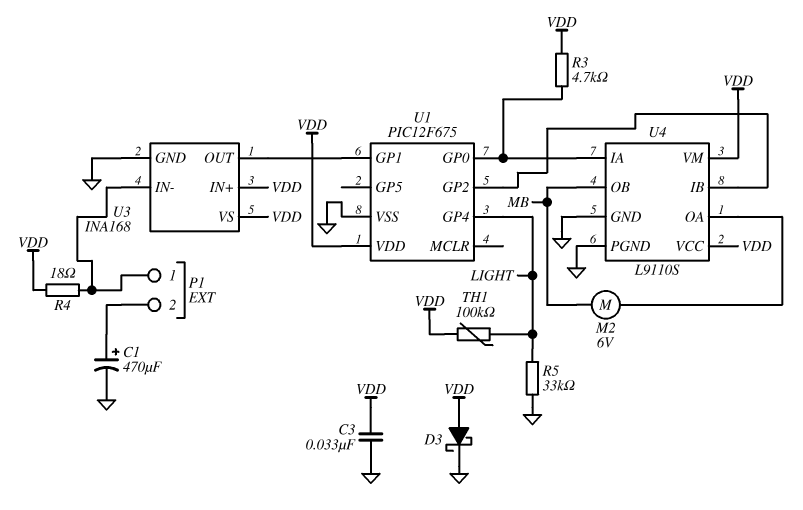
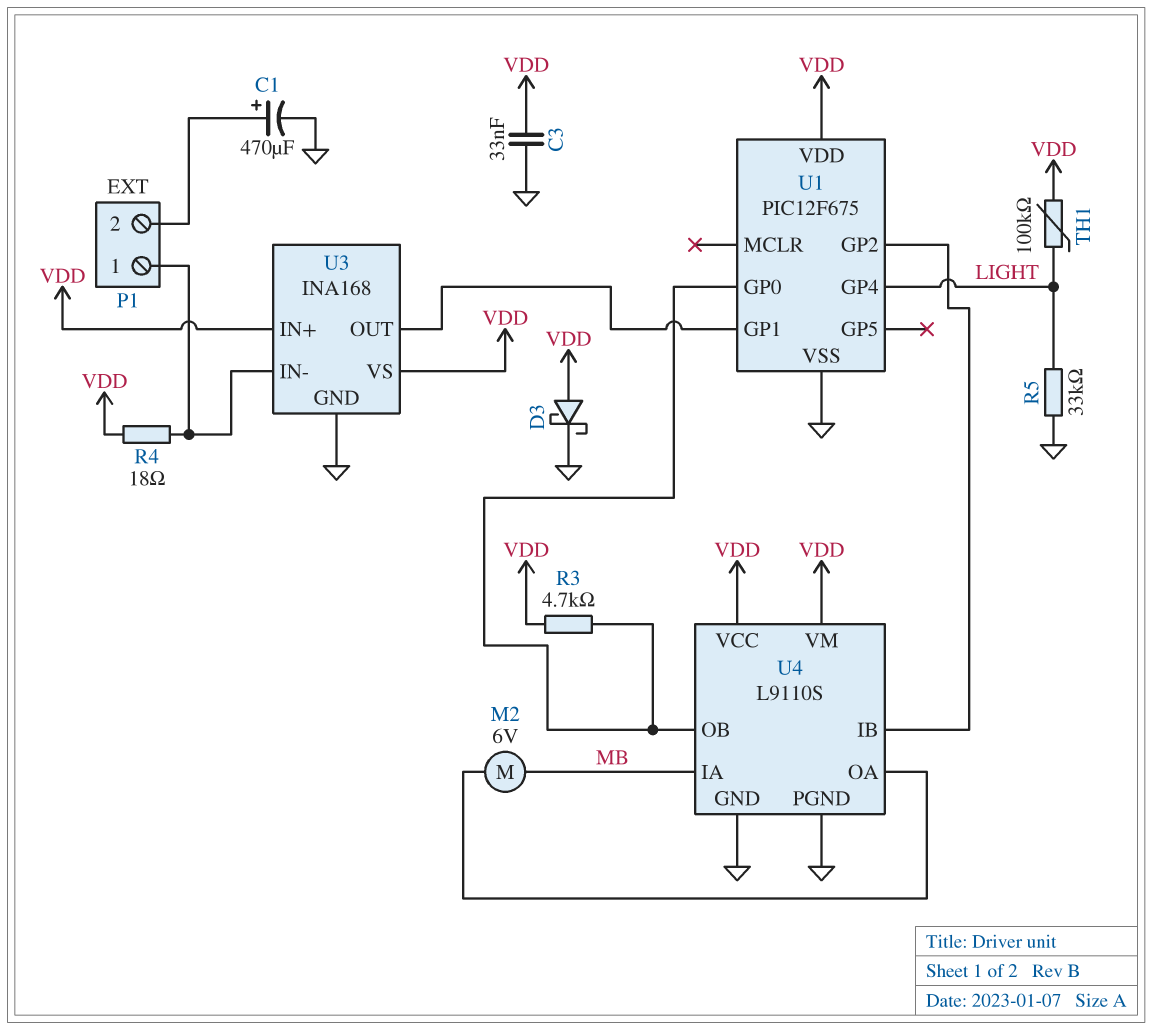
U4 pin IA: U1/GP0 -> MB
U4 pin OB: MB -> U1/GP0

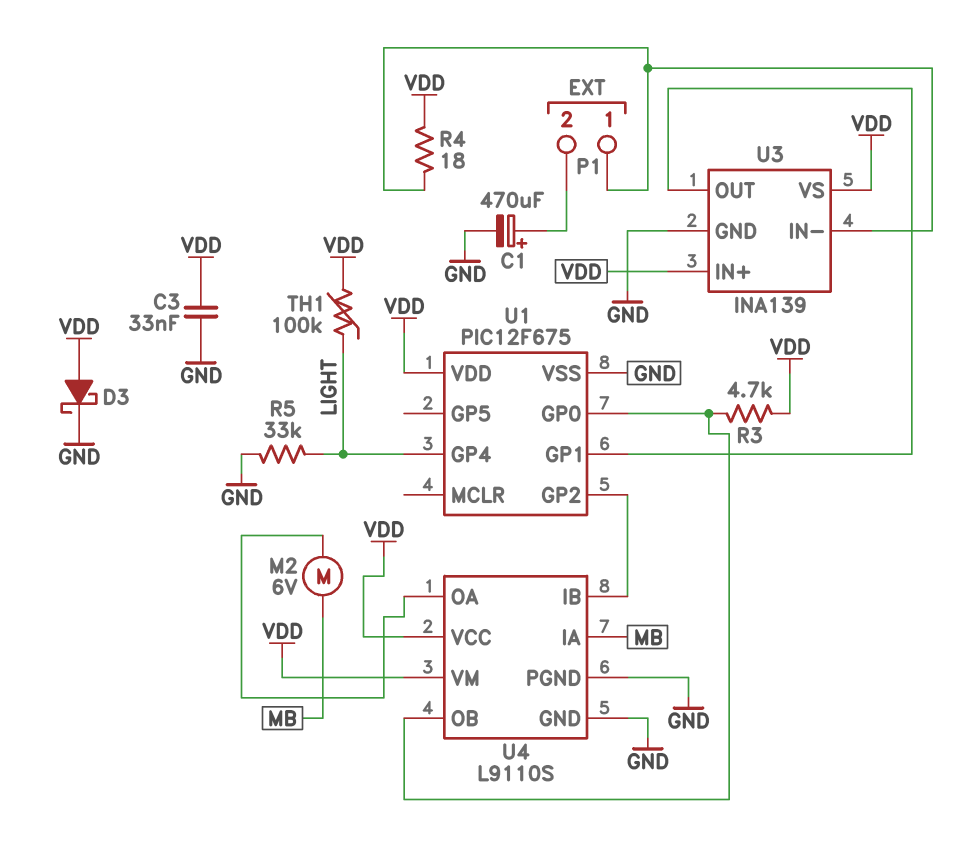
U3: INA168 -> INA139

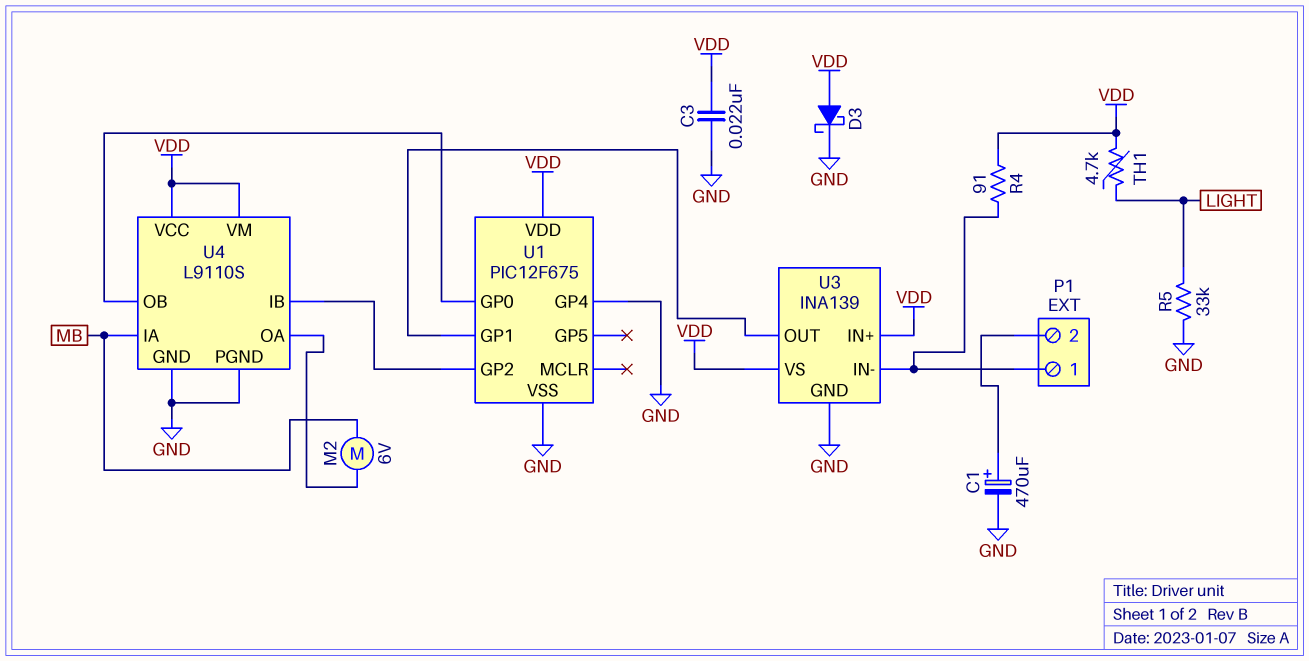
C3: 33nF (GND, VDD) -> 22nF (GND, VDD)
R3: 4.7k (U1/GP0, VDD) -> none
R4: 18 (P1/1, VDD) -> 91 (P1/1, VDD)
TH1: 100k (LIGHT, VDD) -> 4.7k (LIGHT, VDD)
U1 pin GP4: LIGHT -> GND

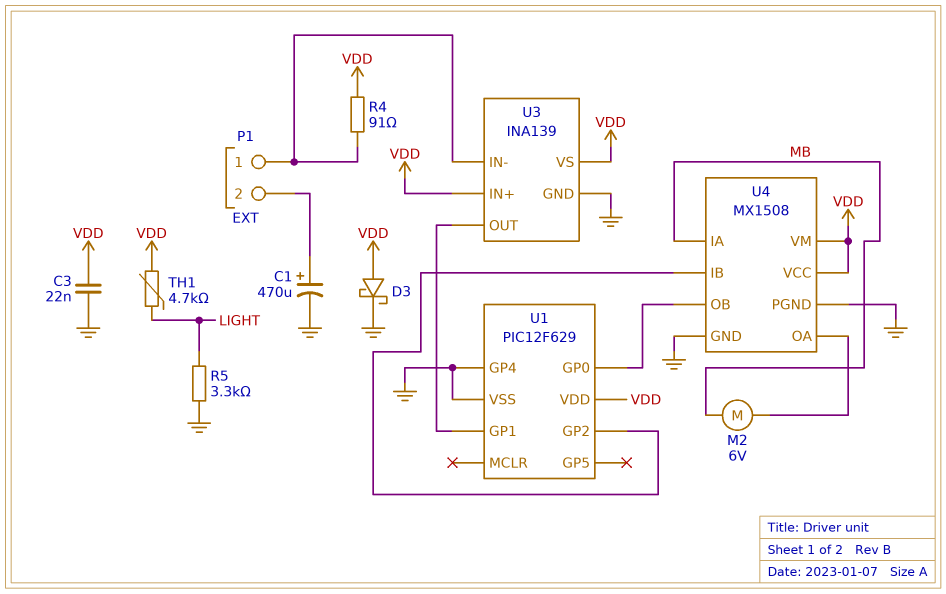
R5: 33k (GND, LIGHT) -> 3.3k (GND, LIGHT)
U1: PIC12F675 -> PIC12F629
U4: L9110S -> MX1508

